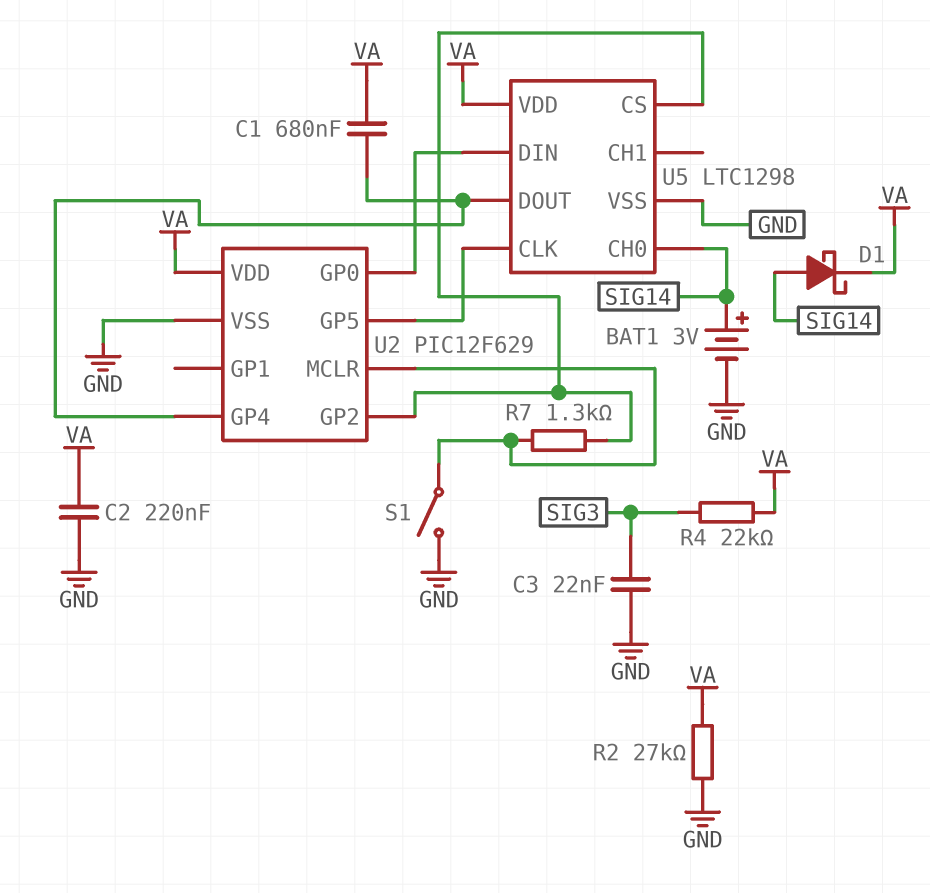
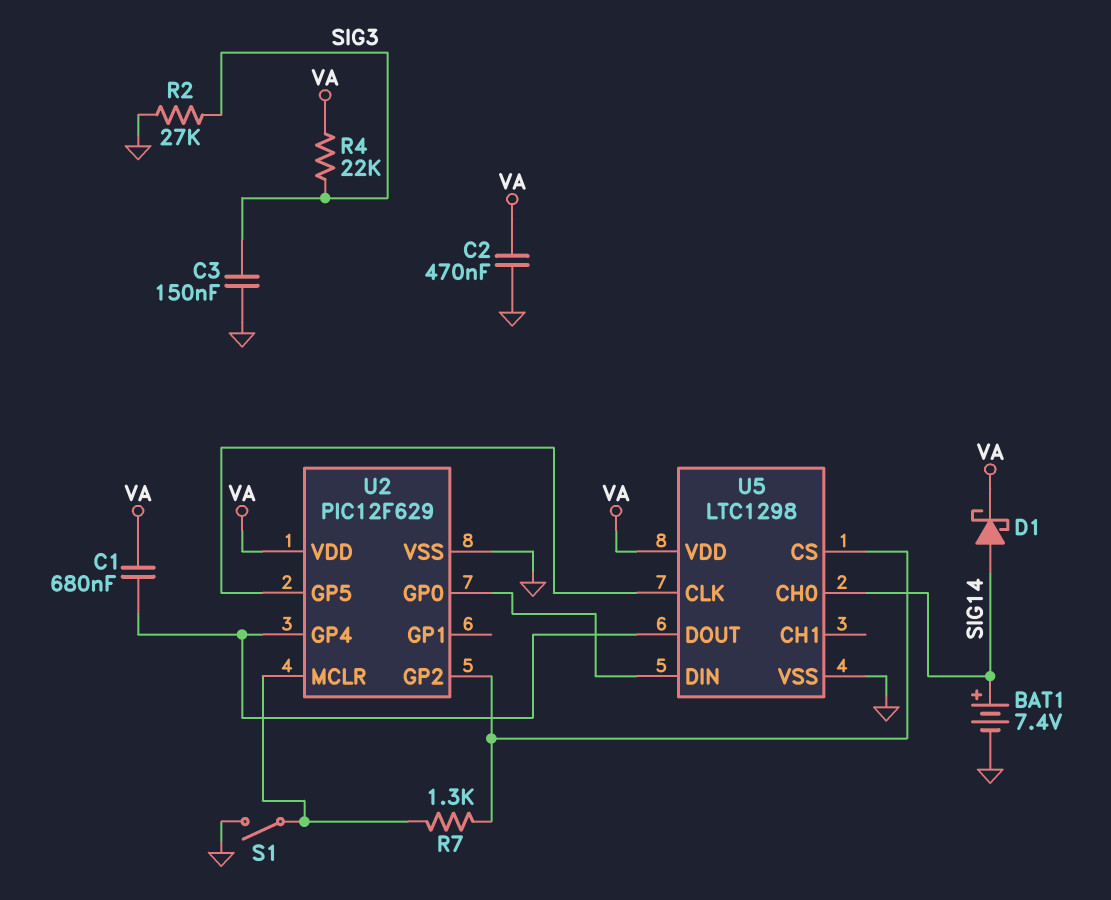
BAT1: 3V (plus SIG14, minus GND) -> 7.4V (plus SIG14, minus GND)
C2: 220nF (GND, VA) -> 470nF (GND, VA)
C3: 22nF (GND, SIG3) -> 150nF (GND, SIG3)
R2: 27k (GND, VA) -> 27k (GND, SIG3)

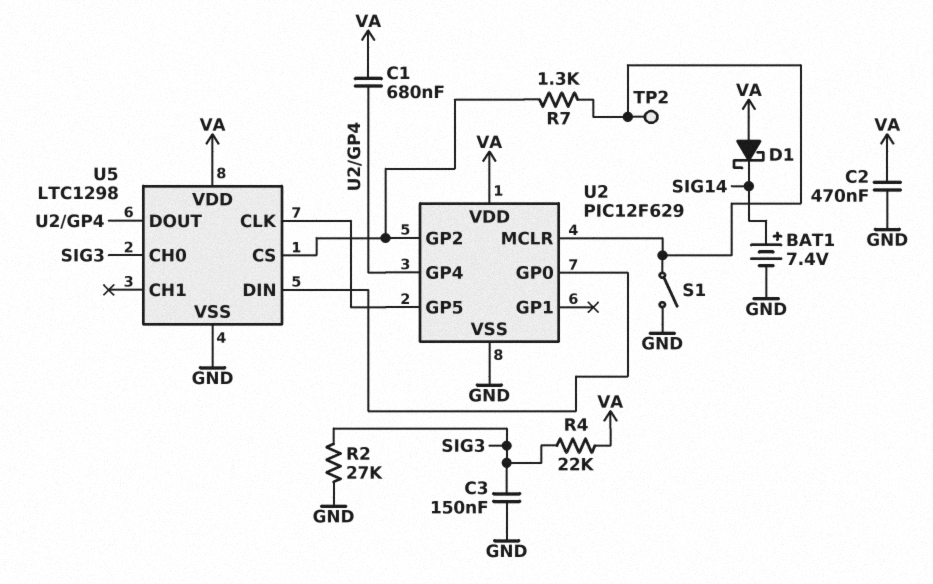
D1: schottky (A SIG14, K VA) -> schottky (A VA, K SIG14)
TP2: none -> test point (U2/MCLR)
U5 pin CH0: SIG14 -> SIG3

